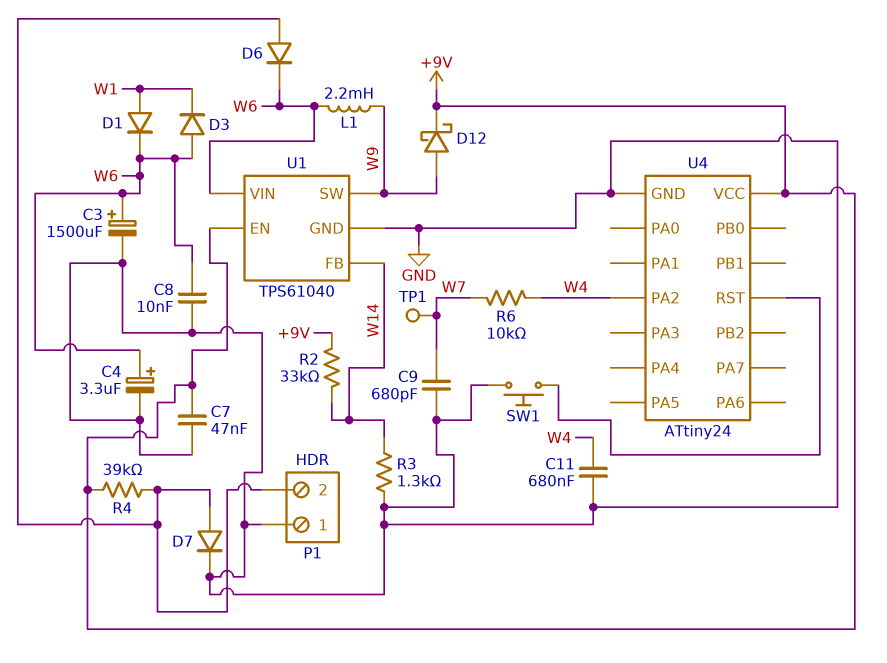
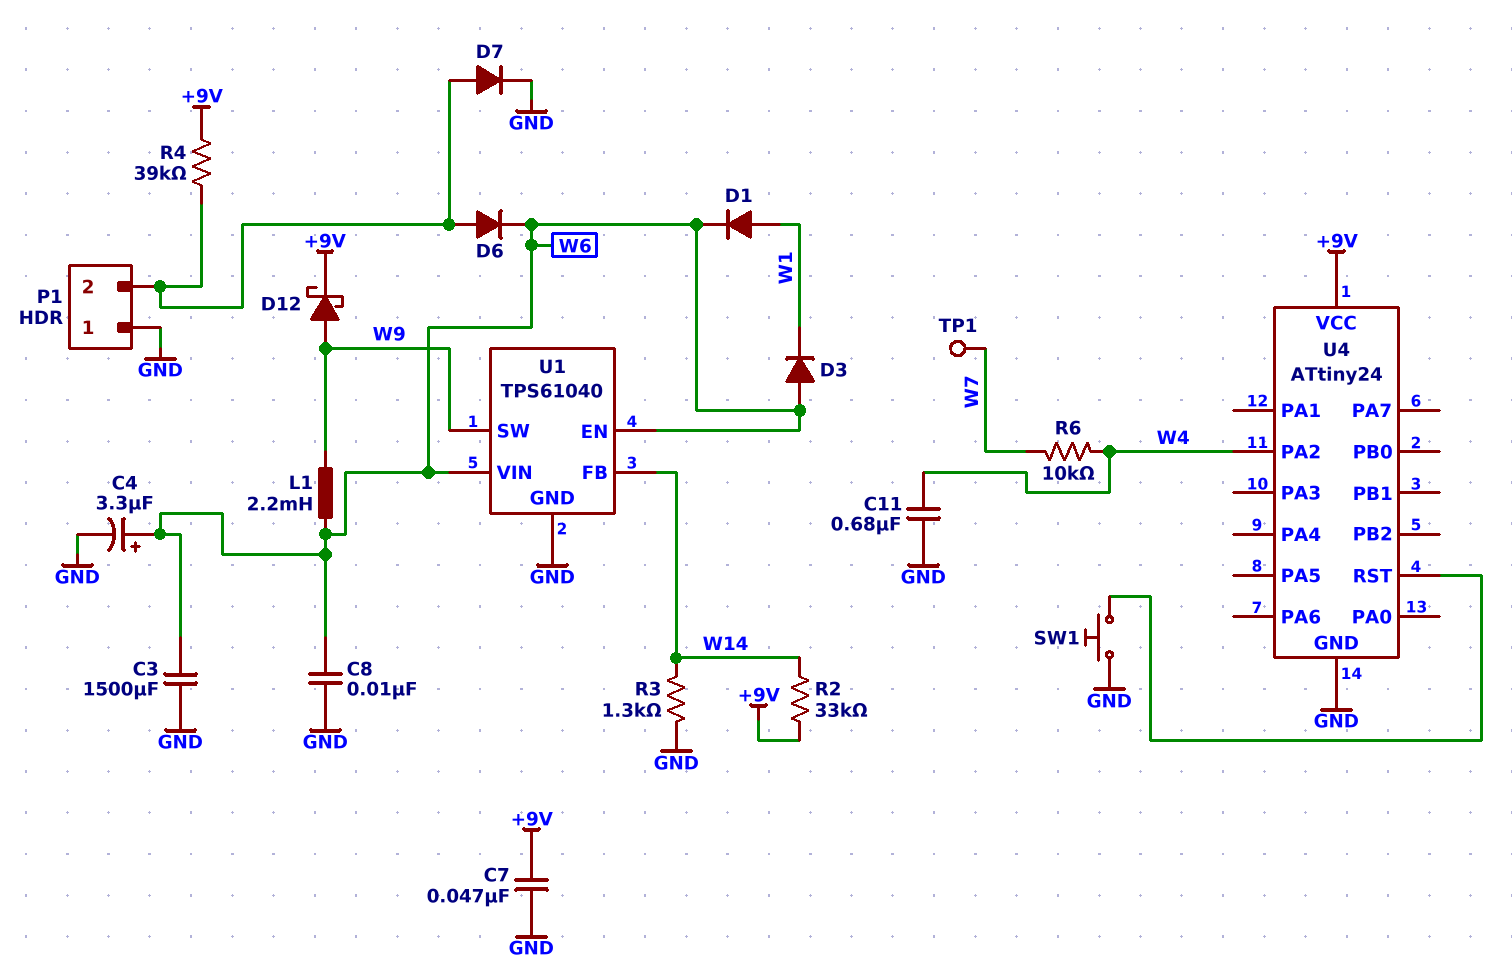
C3: 1500uF (plus W6, minus GND) -> 1500uF (GND, W6)
C9: 680pF (GND, W7) -> none
U1 pin EN: +9V -> W6

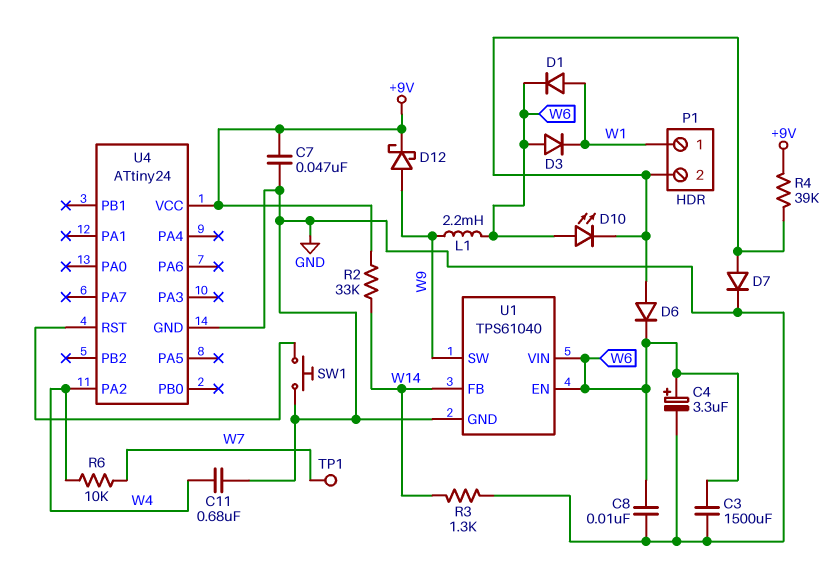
D10: none -> LED (A W6, K P1/2)
P1 pin 1: GND -> W1

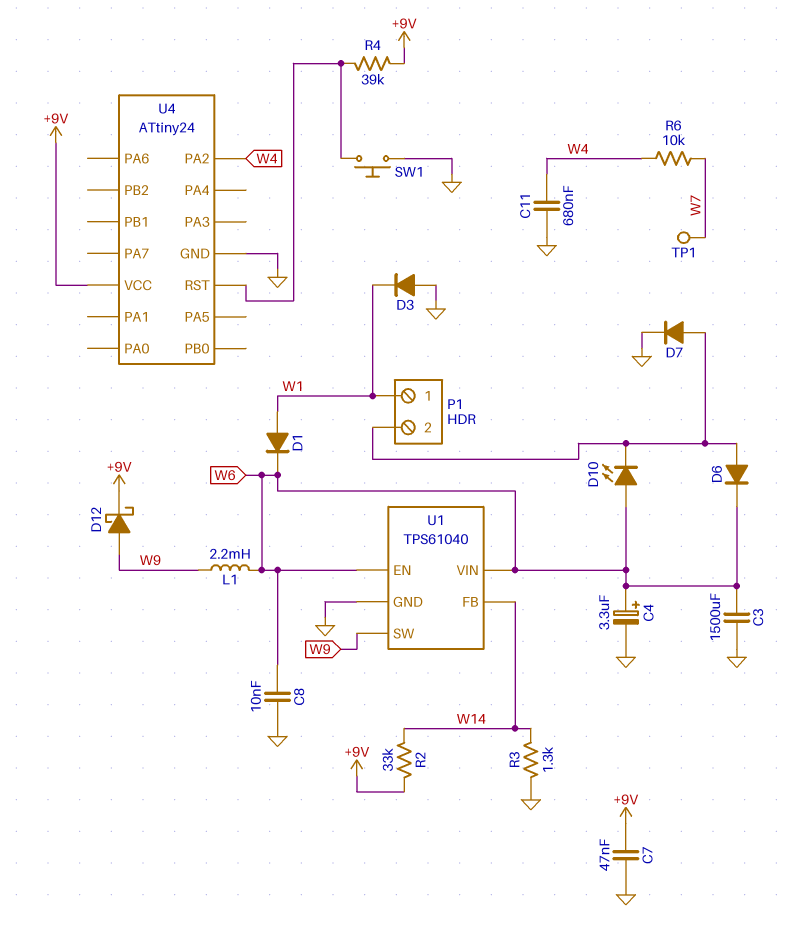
D3: diode (A W6, K W1) -> diode (A GND, K W1)
R4: 39k (+9V, P1/2) -> 39k (+9V, U4/RST)

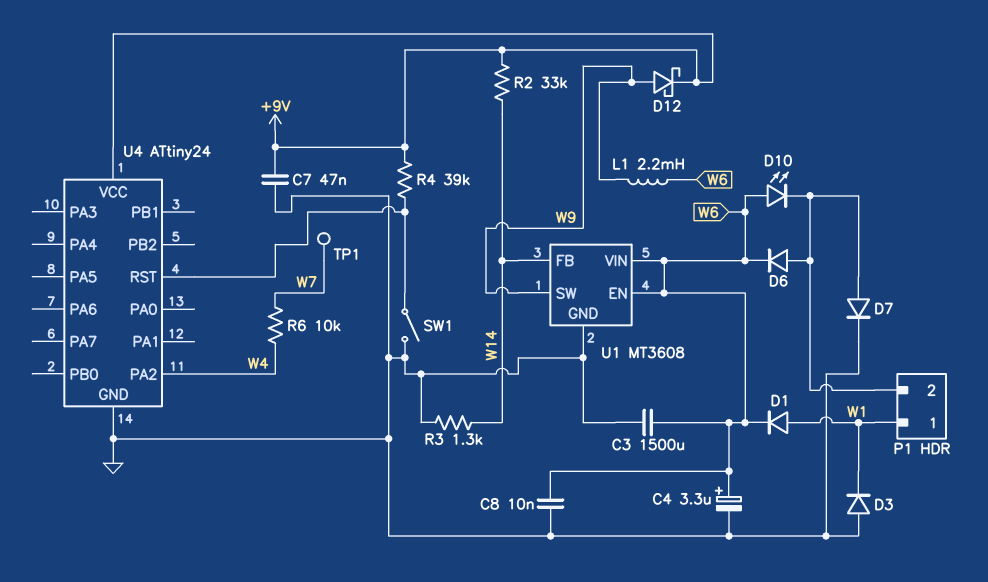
C11: 680nF (GND, W4) -> none
SW1: button (GND, U4/RST) -> switch (GND, U4/RST)
U1: TPS61040 -> MT3608

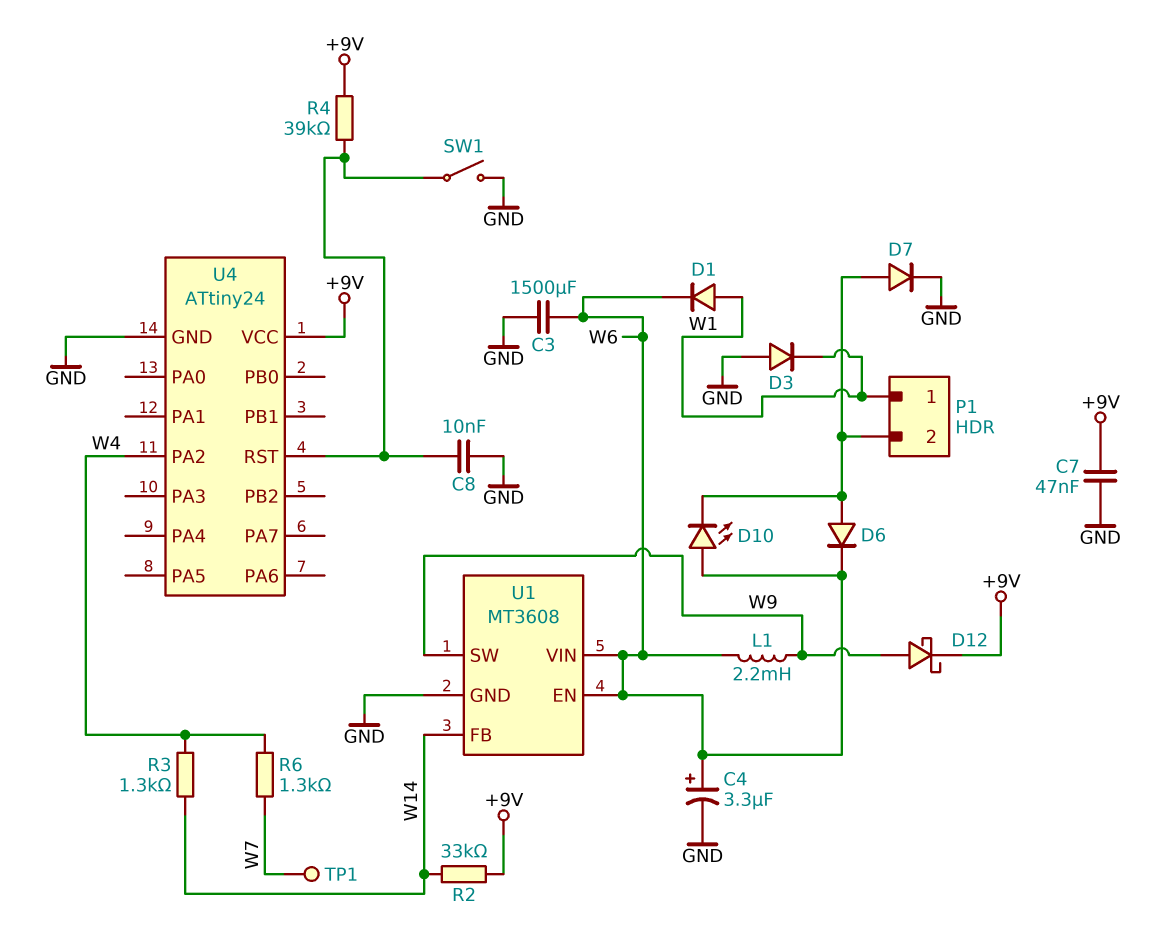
C8: 10nF (GND, W6) -> 10nF (GND, U4/RST)
R3: 1.3k (GND, W14) -> 1.3k (W4, W14)
R6: 10k (W4, W7) -> 1.3k (W4, W7)

